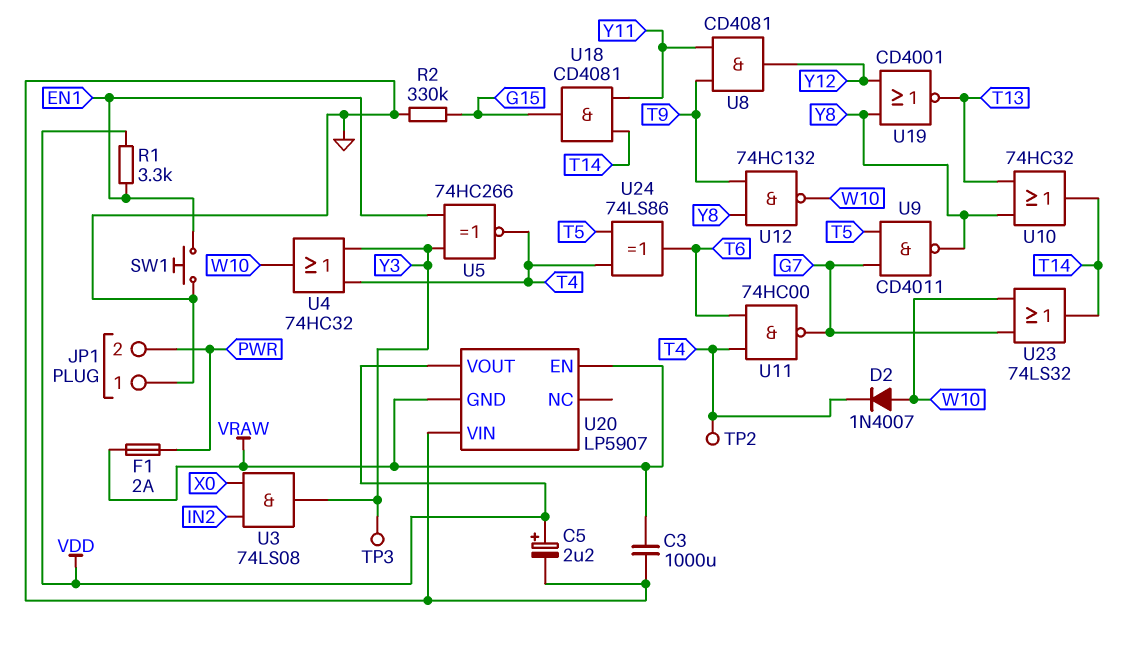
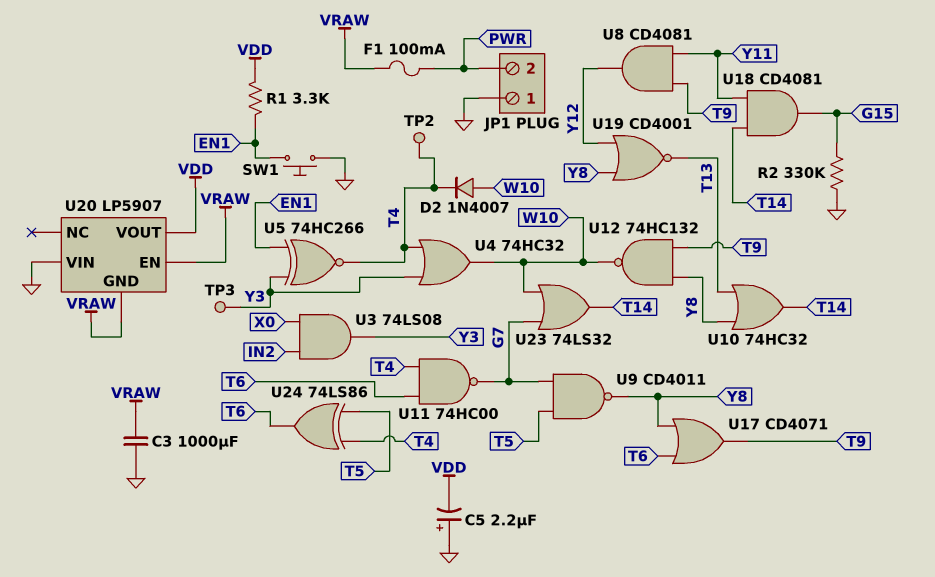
C5: 2.2uF (plus VDD, minus GND) -> 2.2uF (plus GND, minus VDD)
F1: 2A (PWR, VRAW) -> 100mA (PWR, VRAW)
U17: none -> OR CD4071 (in T6, in Y8, out T9)

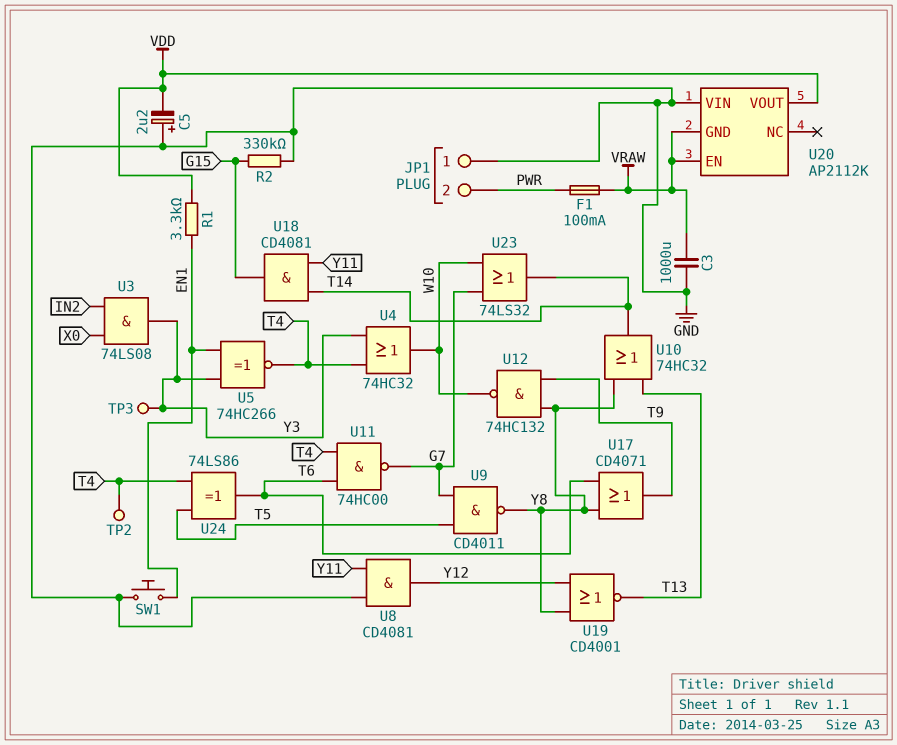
D2: diode 1N4007 (A W10, K T4) -> none
U8: AND CD4081 (in T9, in Y11, out Y12) -> AND CD4081 (in GND, in Y11, out Y12)
U20: LP5907 -> AP2112K

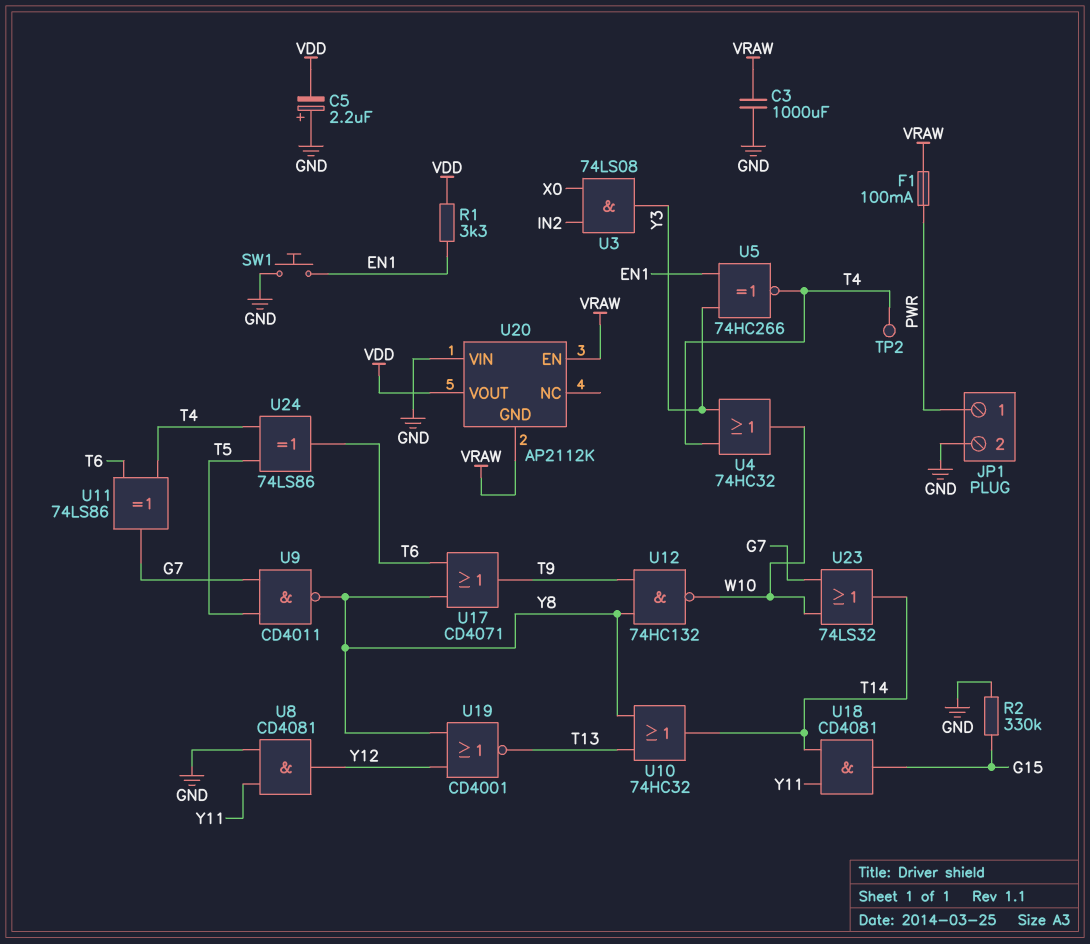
JP1 pin 1: GND -> PWR
JP1 pin 2: PWR -> GND
TP3: test point (Y3) -> none
U11: NAND 74HC00 (in T4, in T6, out G7) -> XOR 74LS86 (in T4, in T6, out G7)

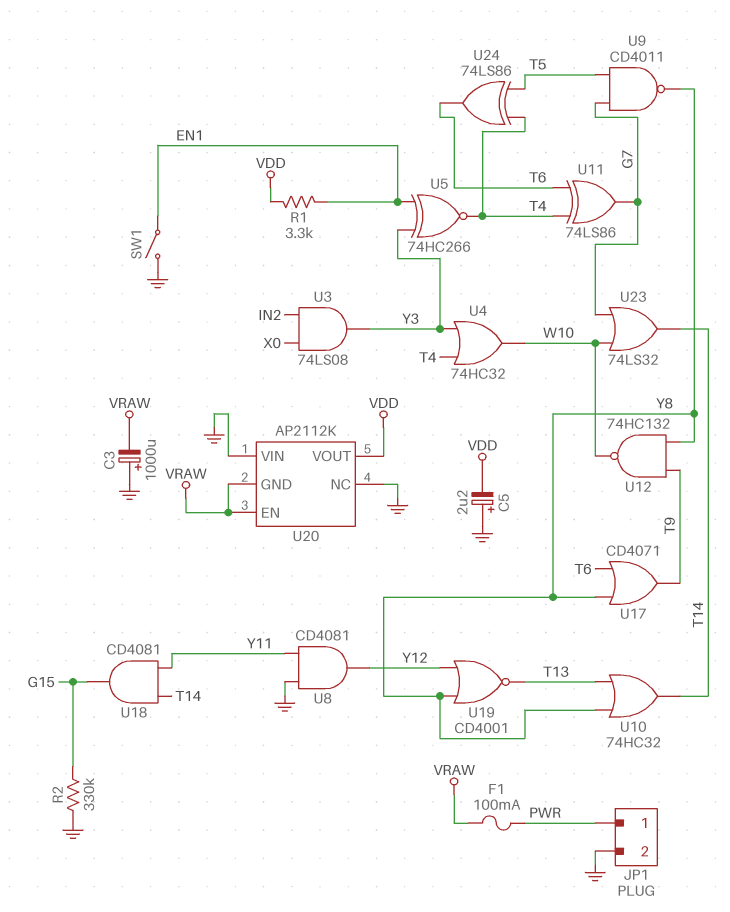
C3: 1000uF (GND, VRAW) -> 1000uF (plus GND, minus VRAW)
SW1: button (EN1, GND) -> switch (EN1, GND)
TP2: test point (T4) -> none
U20 pin NC: none -> GND

